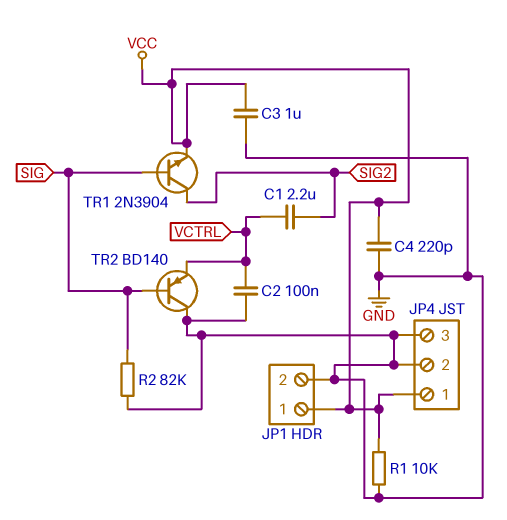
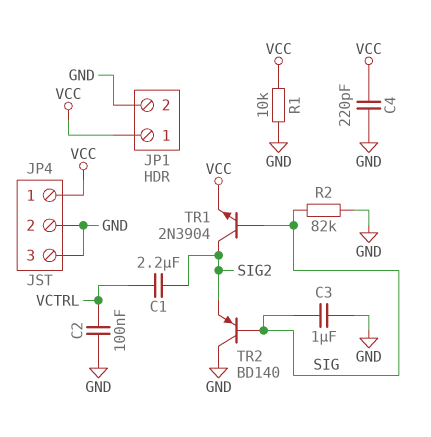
C3: 1uF (GND, VCC) -> 1uF (GND, SIG)
TR2: PNP BD140 (B SIG, C GND, E VCTRL) -> PNP BD140 (B SIG, C GND, E SIG2)

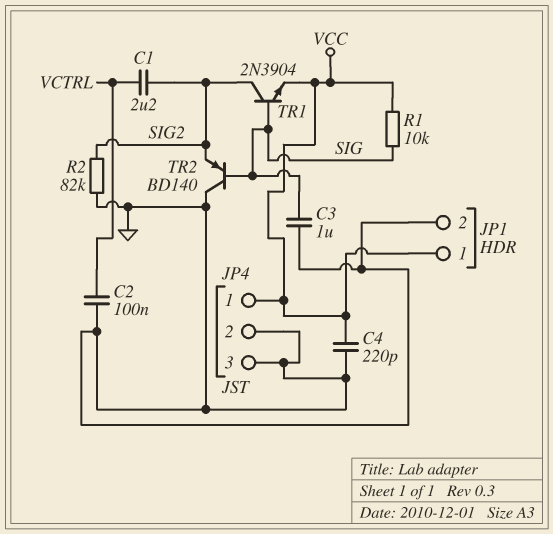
R1: 10k (GND, VCC) -> 10k (SIG, VCC)
R2: 82k (GND, SIG) -> 82k (GND, SIG2)

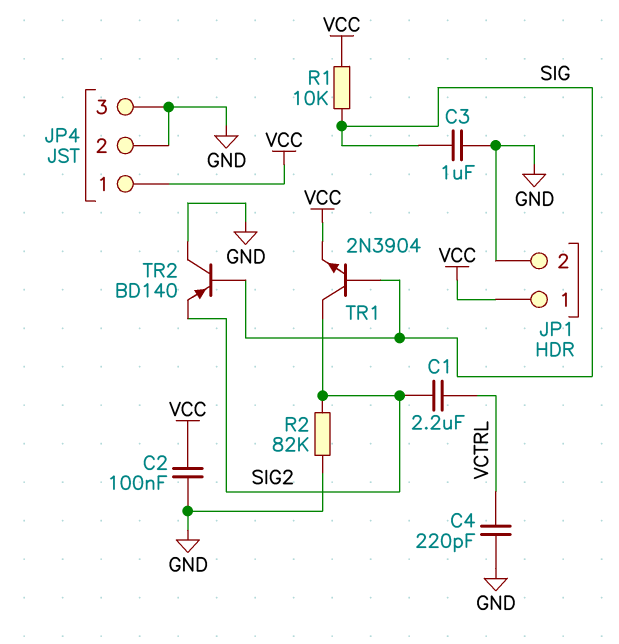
C2: 100nF (GND, VCTRL) -> 100nF (GND, VCC)
C4: 220pF (GND, VCC) -> 220pF (GND, VCTRL)

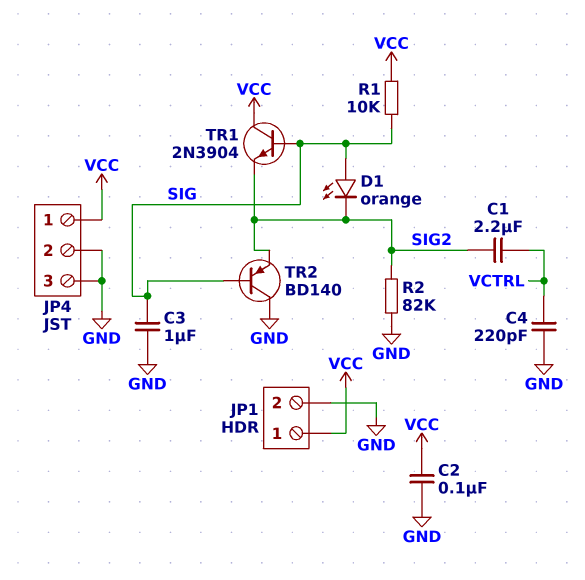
D1: none -> LED orange (A SIG, K SIG2)
TR1: NPN 2N3904 (B SIG, C SIG2, E VCC) -> NPN 2N3904 (B SIG, C VCC, E SIG2)

